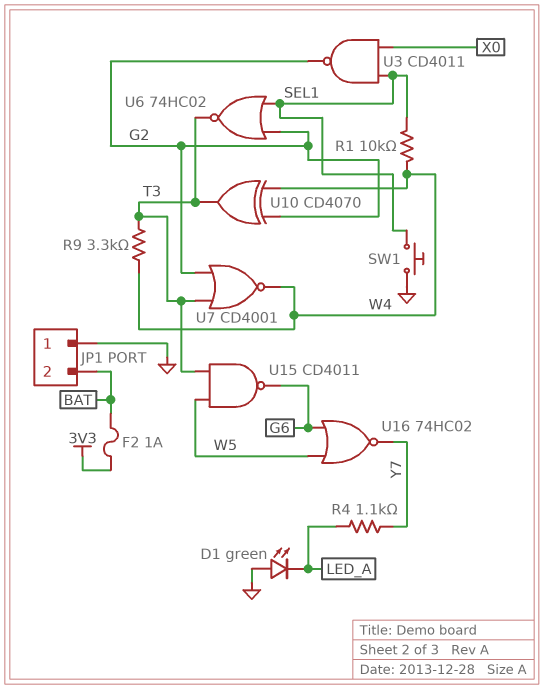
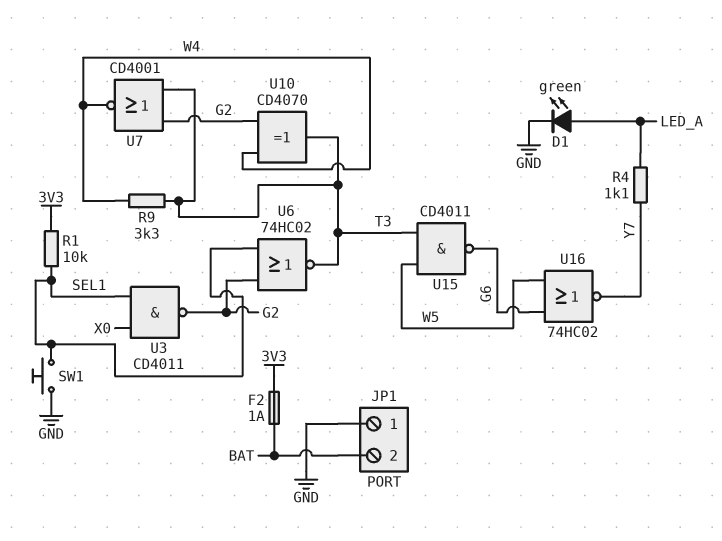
D1: LED green (A GND, K LED_A) -> LED green (A LED_A, K GND)
R1: 10k (SEL1, W4) -> 10k (3V3, SEL1)

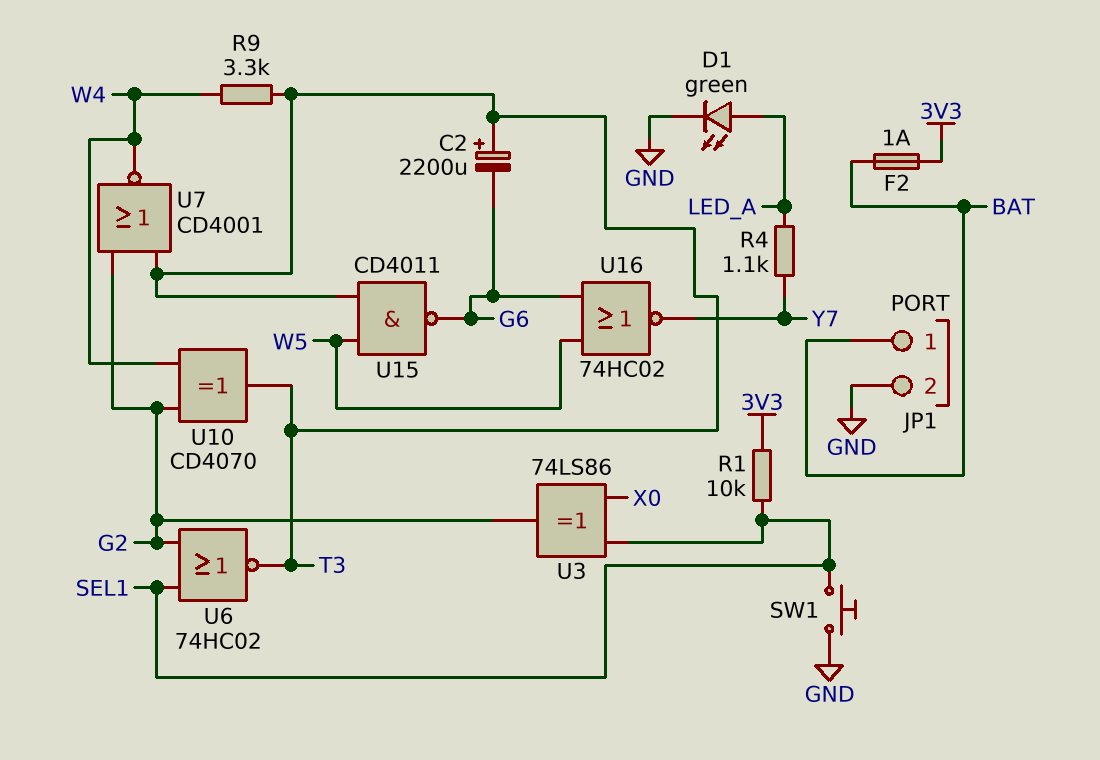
C2: none -> 2200uF (plus T3, minus G6)
JP1 pin 1: GND -> BAT
JP1 pin 2: BAT -> GND
U3: NAND CD4011 (in SEL1, in X0, out G2) -> XOR 74LS86 (in SEL1, in X0, out G2)

